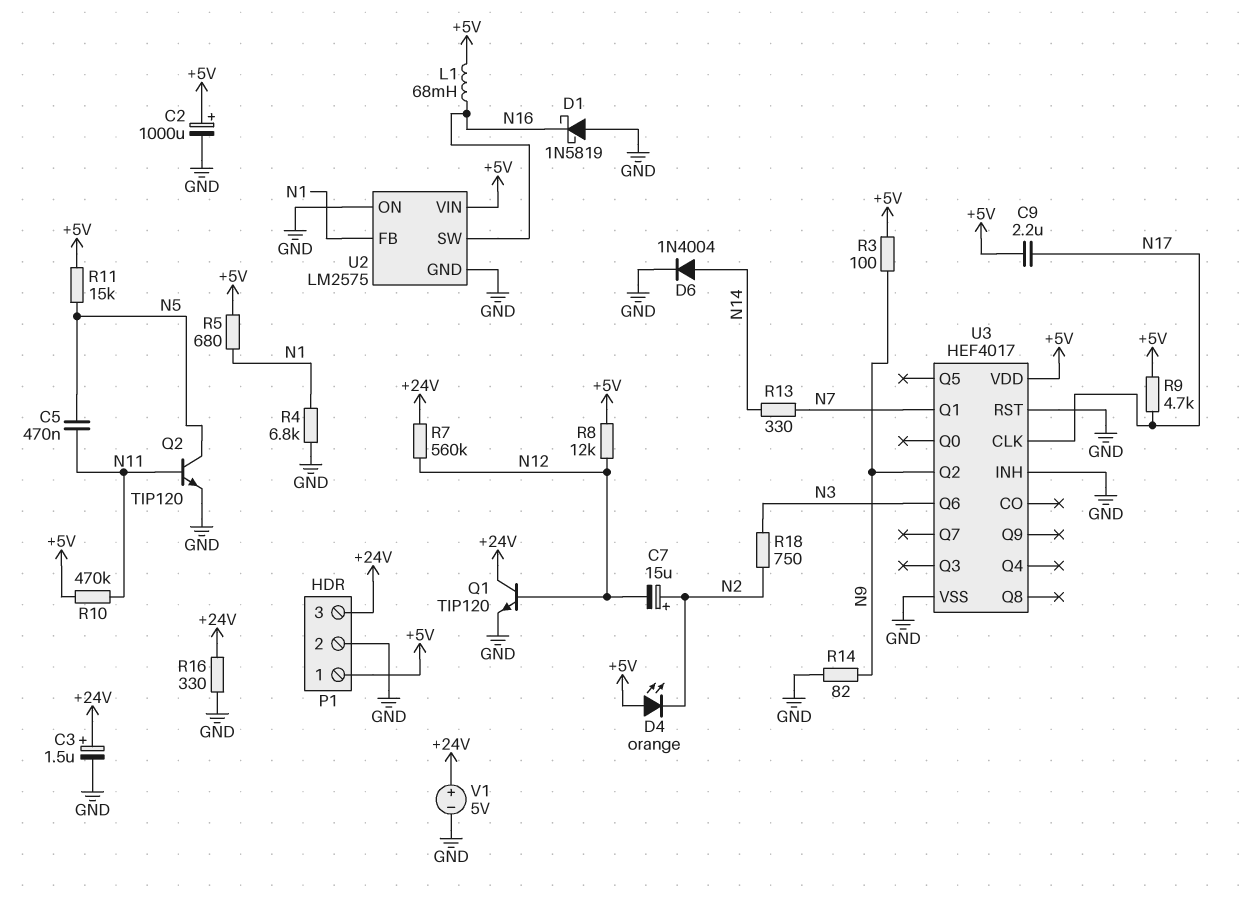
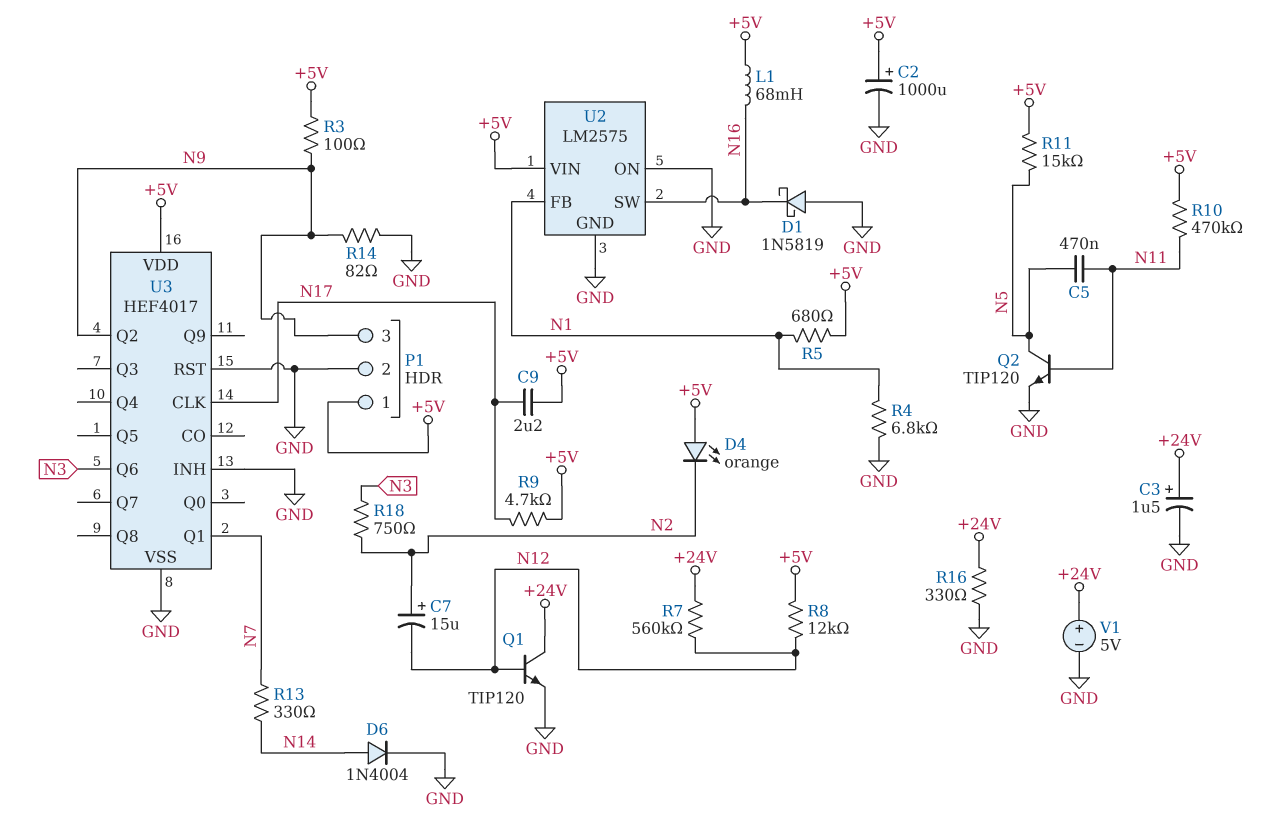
P1 pin 3: +24V -> N9

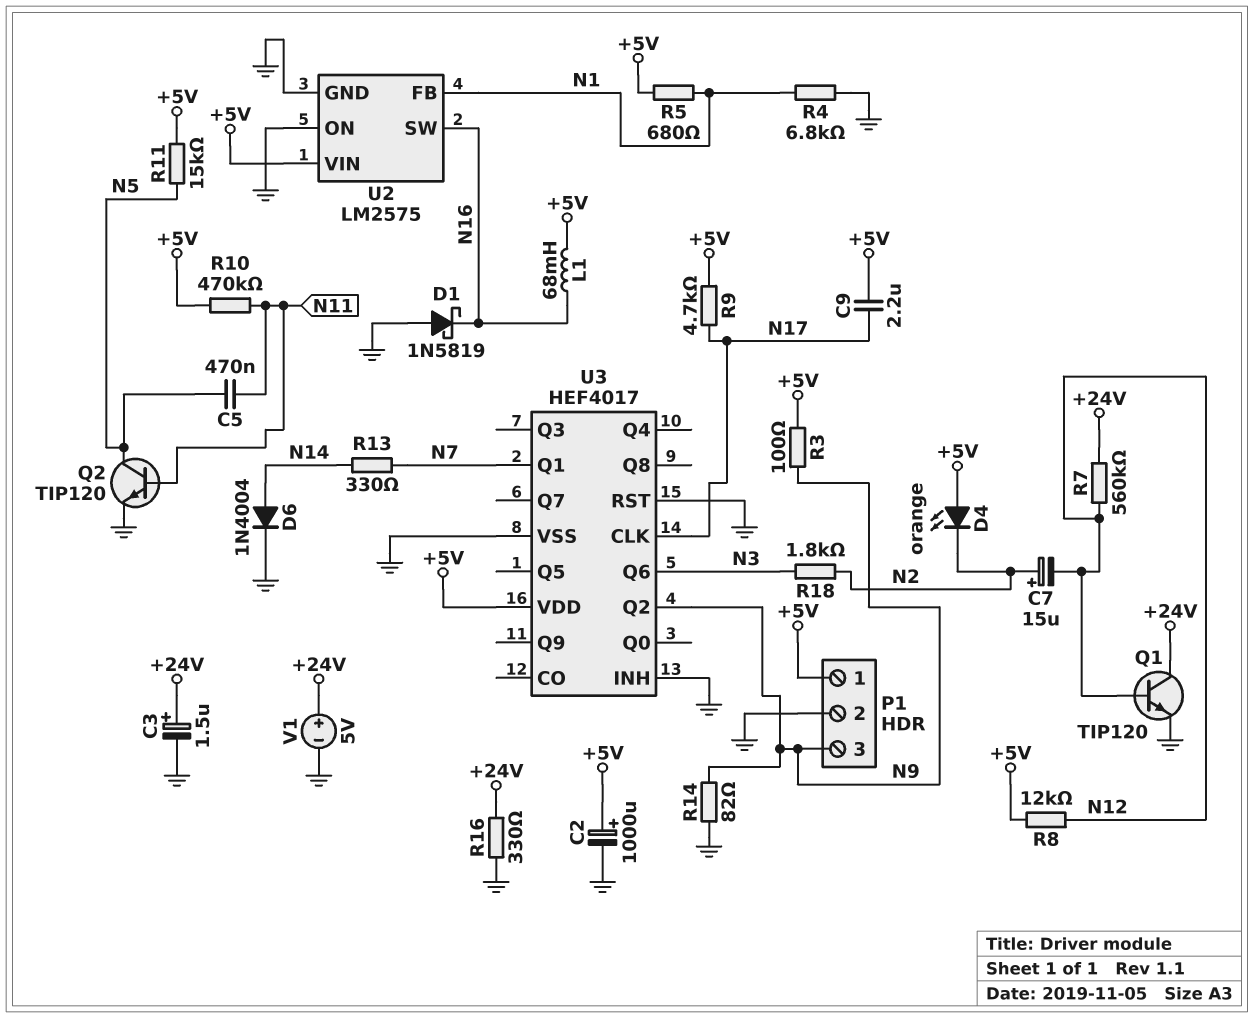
R18: 750 (N2, N3) -> 1.8k (N2, N3)

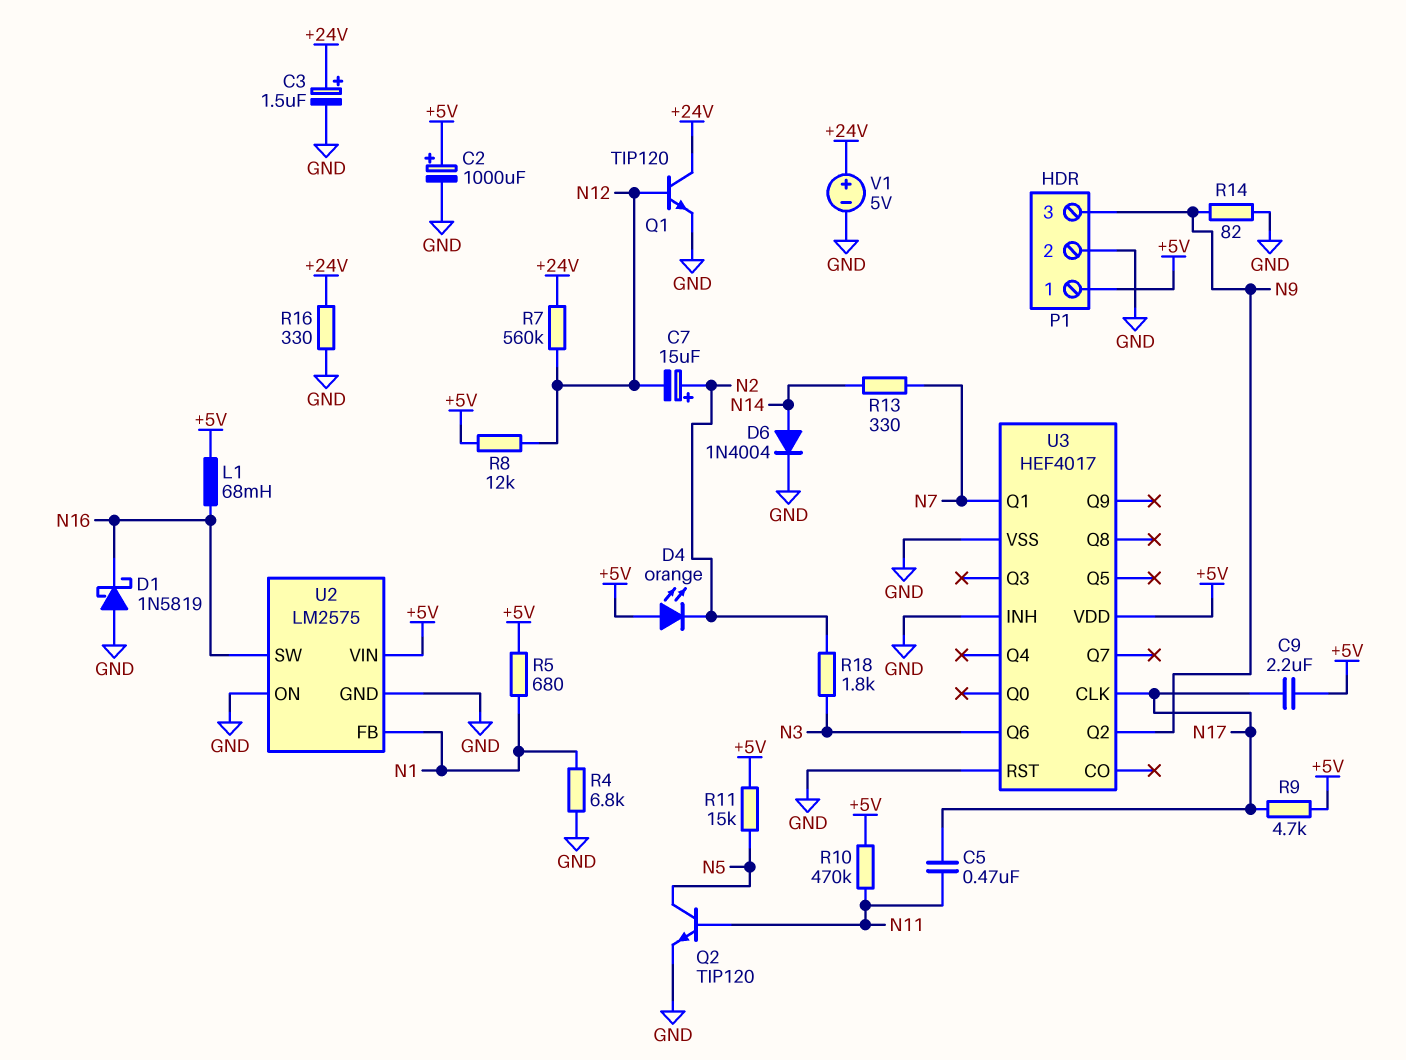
C5: 470nF (N5, N11) -> 470nF (N11, N17)
R3: 100 (+5V, N9) -> none

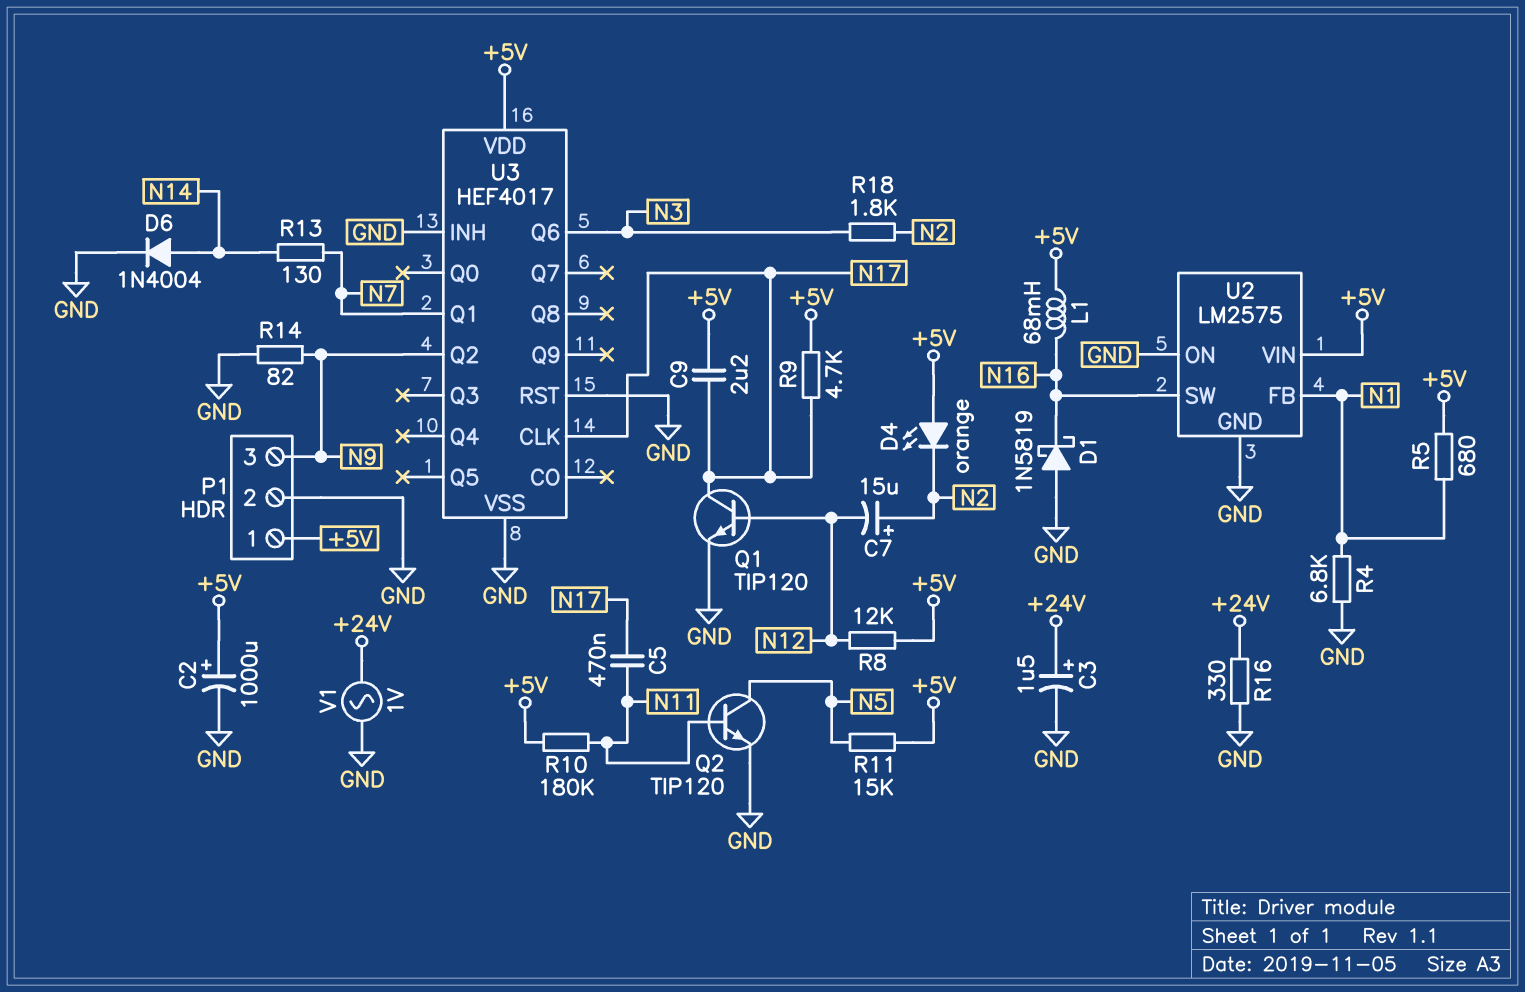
Q1: NPN TIP120 (B N12, C +24V, E GND) -> NPN TIP120 (B N12, C N17, E GND)
R7: 560k (+24V, N12) -> none
R10: 470k (+5V, N11) -> 180k (+5V, N11)
R13: 330 (N7, N14) -> 130 (N7, N14)
V1: 5V (plus +24V, minus GND) -> AC 1V (+24V, GND)

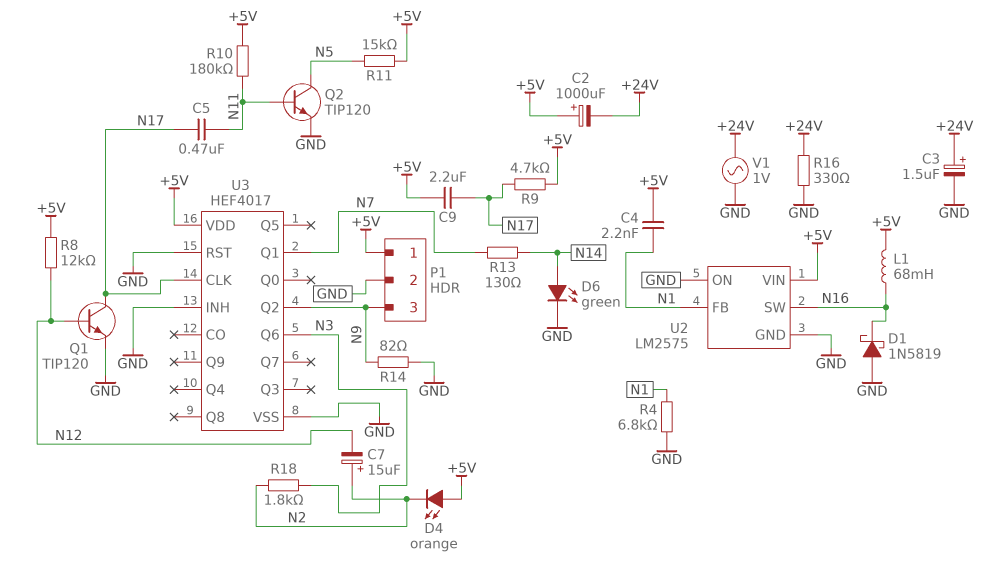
C2: 1000uF (plus +5V, minus GND) -> 1000uF (plus +5V, minus +24V)
C4: none -> 2.2nF (+5V, N1)
D6: diode 1N4004 (A N14, K GND) -> LED green (A N14, K GND)
R5: 680 (+5V, N1) -> none

